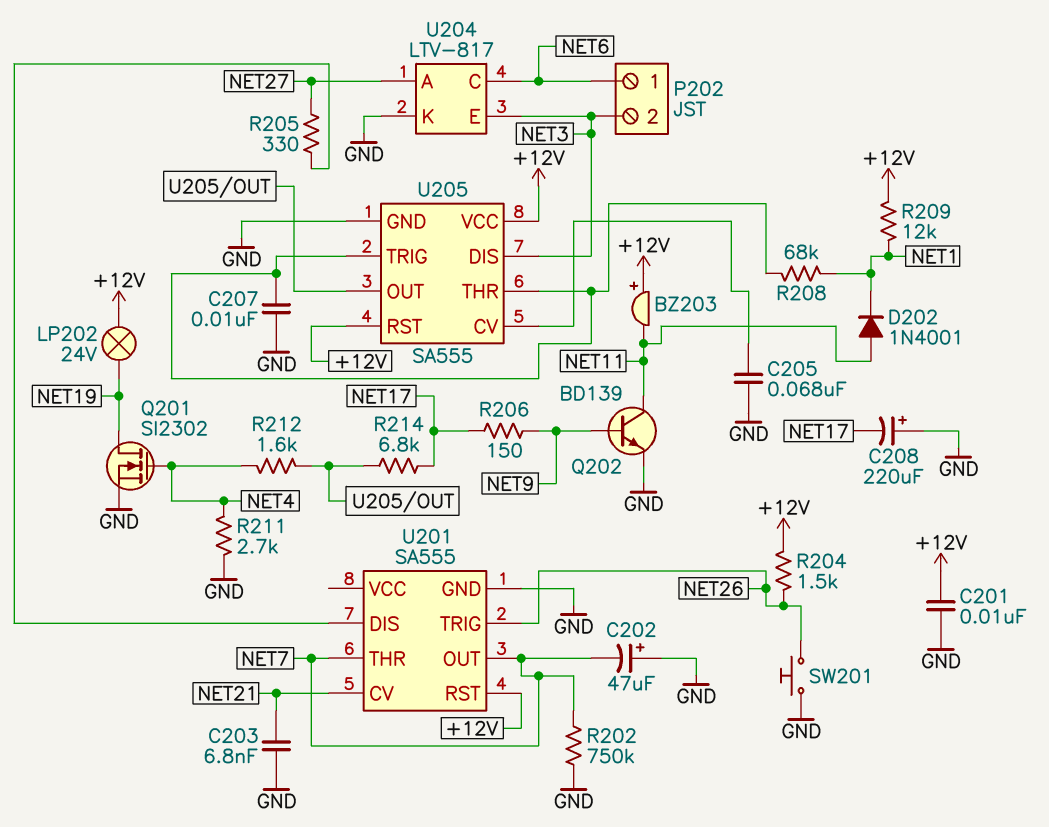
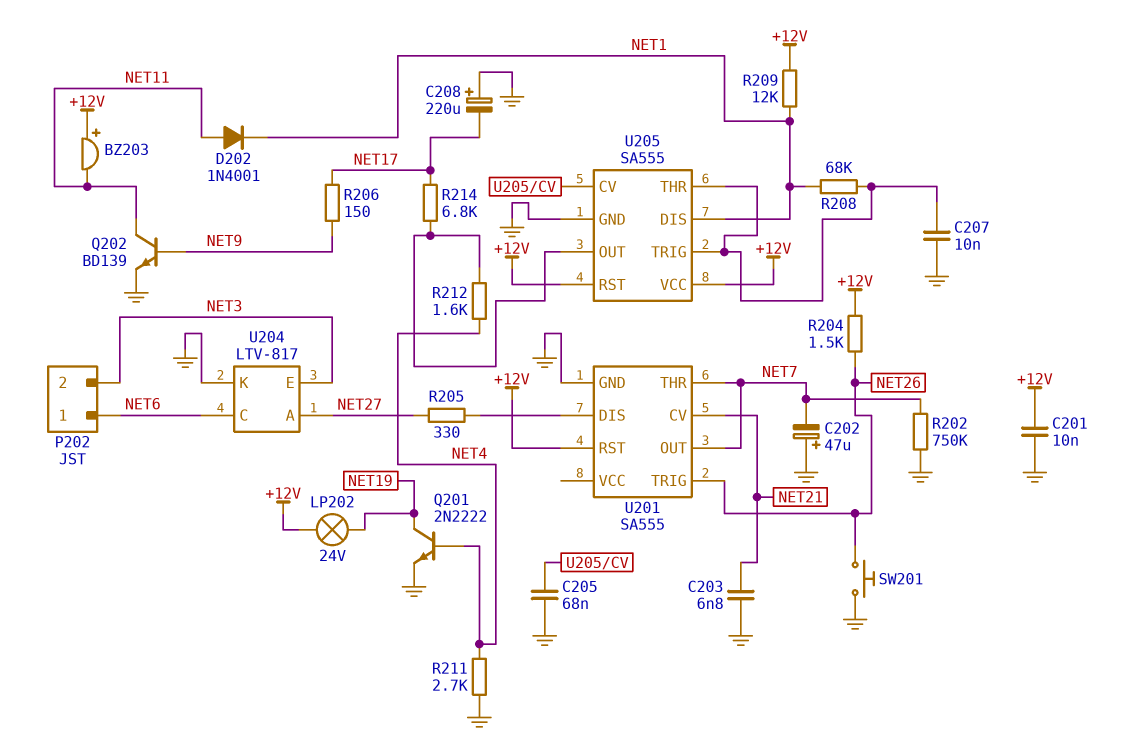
Q201: NMOS SI2302 (G NET4, D NET19, S GND) -> NPN 2N2222 (B NET4, C NET19, E GND)
U205 pin DIS: NET3 -> NET1

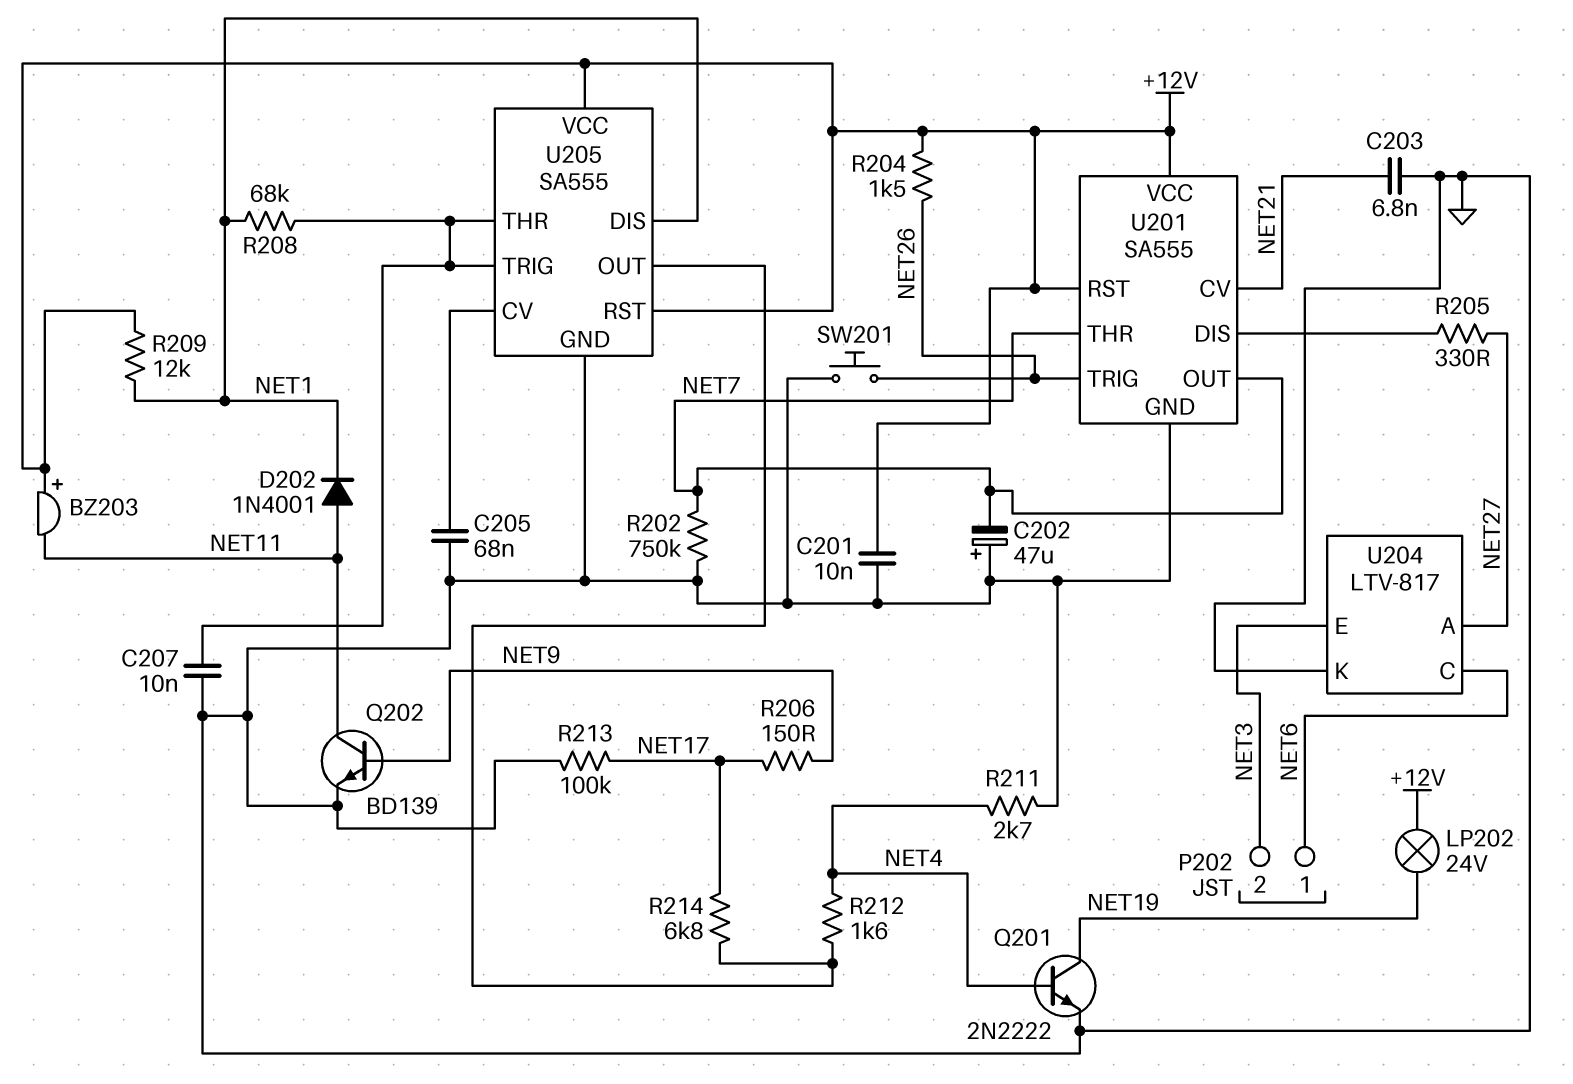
C208: 220uF (plus GND, minus NET17) -> none
R213: none -> 100k (GND, NET17)
U201 pin VCC: none -> +12V

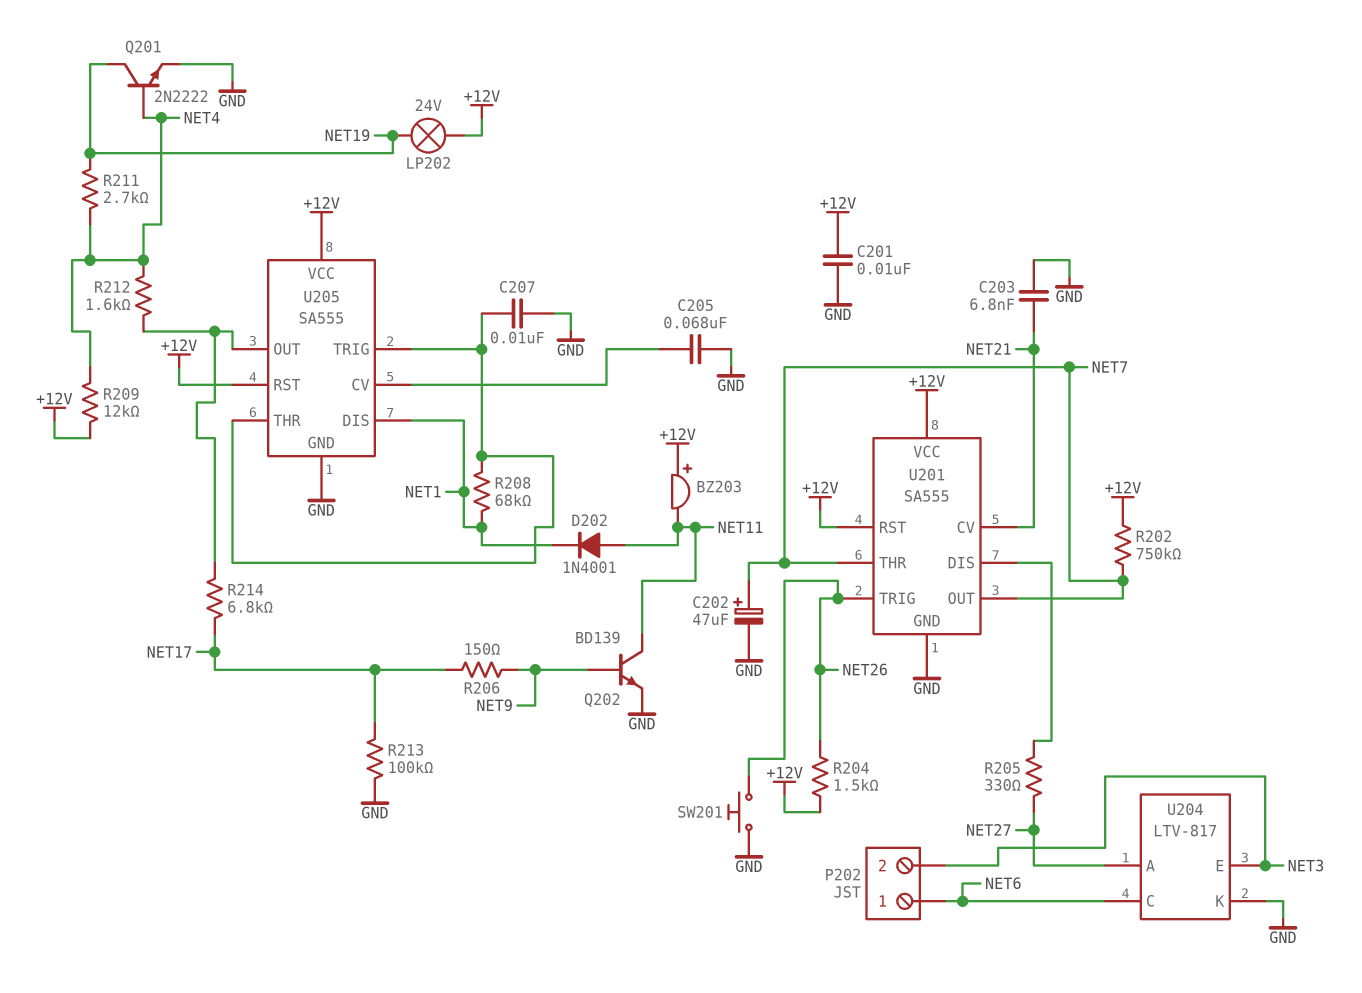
C202: 47uF (plus GND, minus NET7) -> 47uF (plus NET7, minus GND)
R202: 750k (GND, NET7) -> 750k (+12V, NET7)
R209: 12k (+12V, NET1) -> 12k (+12V, NET4)
R211: 2.7k (GND, NET4) -> 2.7k (NET4, NET19)

